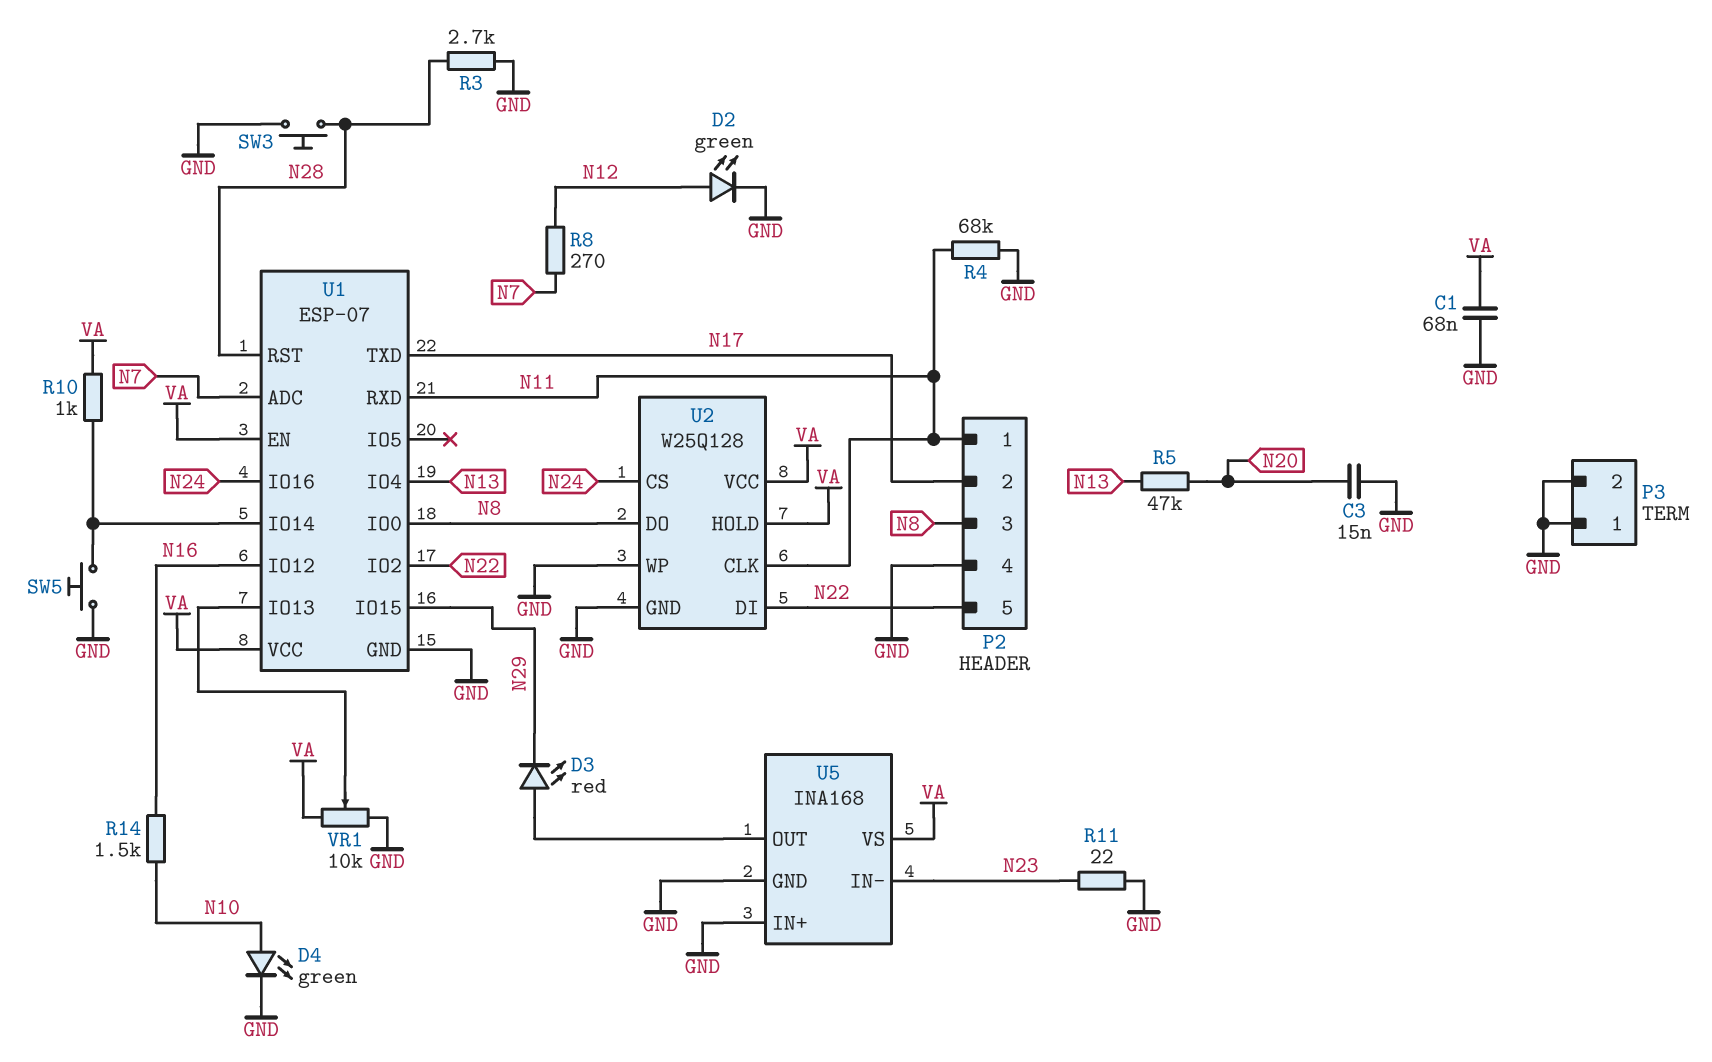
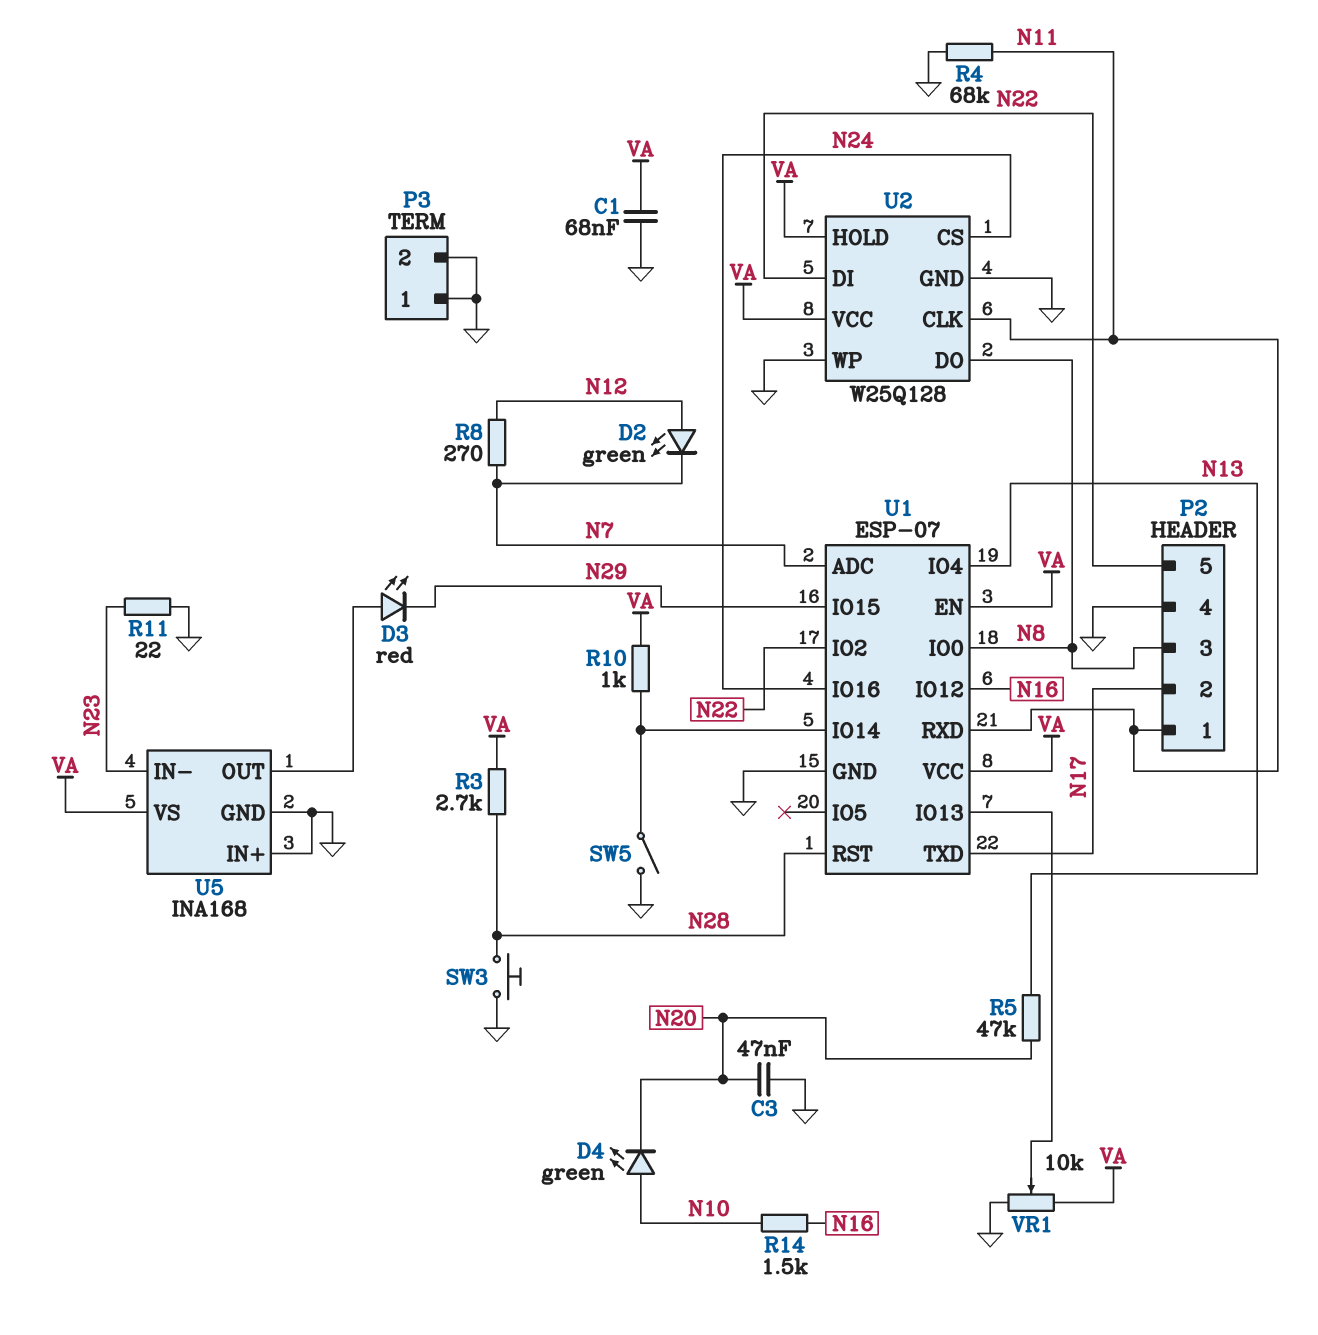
C3: 15nF (GND, N20) -> 47nF (GND, N20)
D2: LED green (A N12, K GND) -> LED green (A N12, K N7)
D4: LED green (A N10, K GND) -> LED green (A N10, K N20)
R3: 2.7k (GND, N28) -> 2.7k (N28, VA)
SW5: button (GND, U1/IO14) -> switch (GND, U1/IO14)

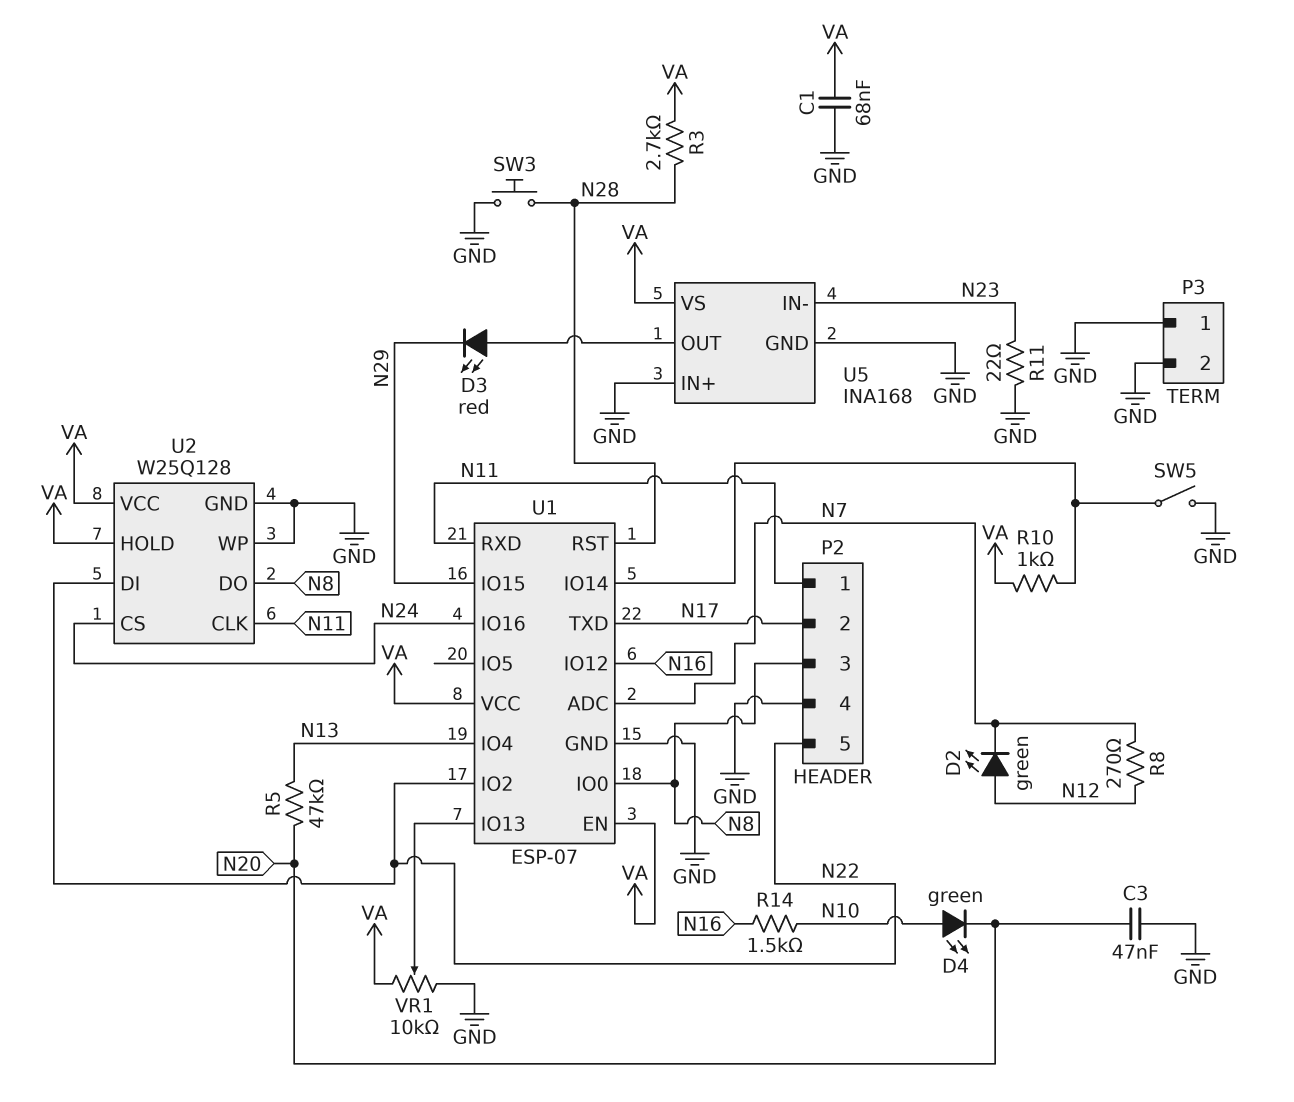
R4: 68k (GND, N11) -> none

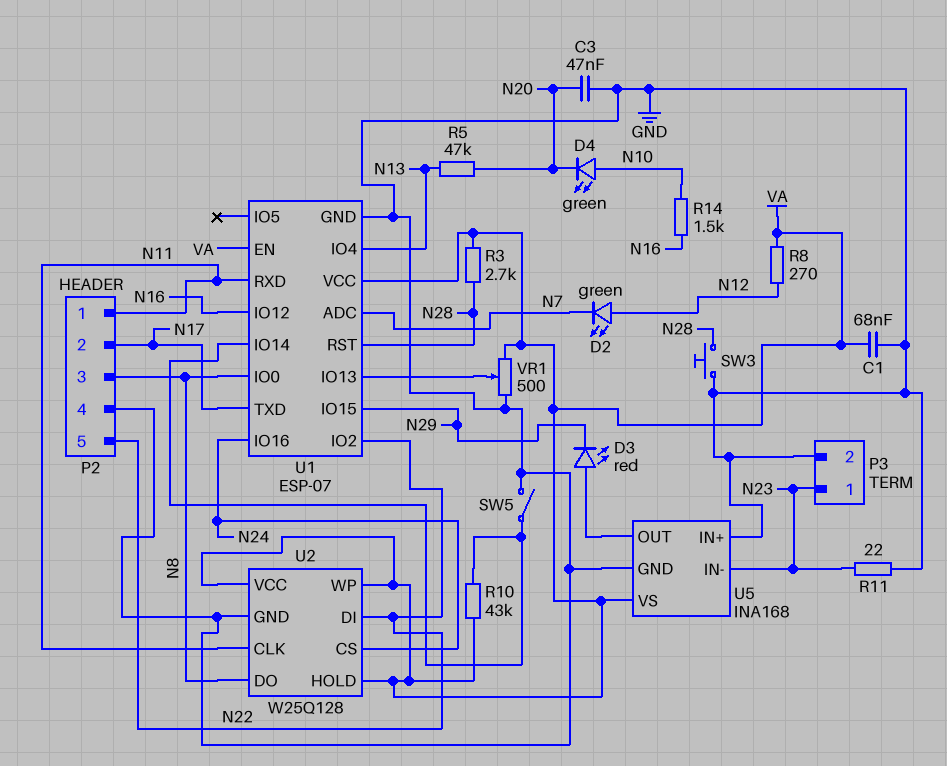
P3 pin 1: GND -> N23
R8: 270 (N7, N12) -> 270 (N12, VA)
R10: 1k (U1/IO14, VA) -> 43k (U1/IO14, VA)
U2 pin WP: GND -> VA
VR1: 10k (GND, VA, wiper U1/IO13) -> 500 (GND, VA, wiper U1/IO13)

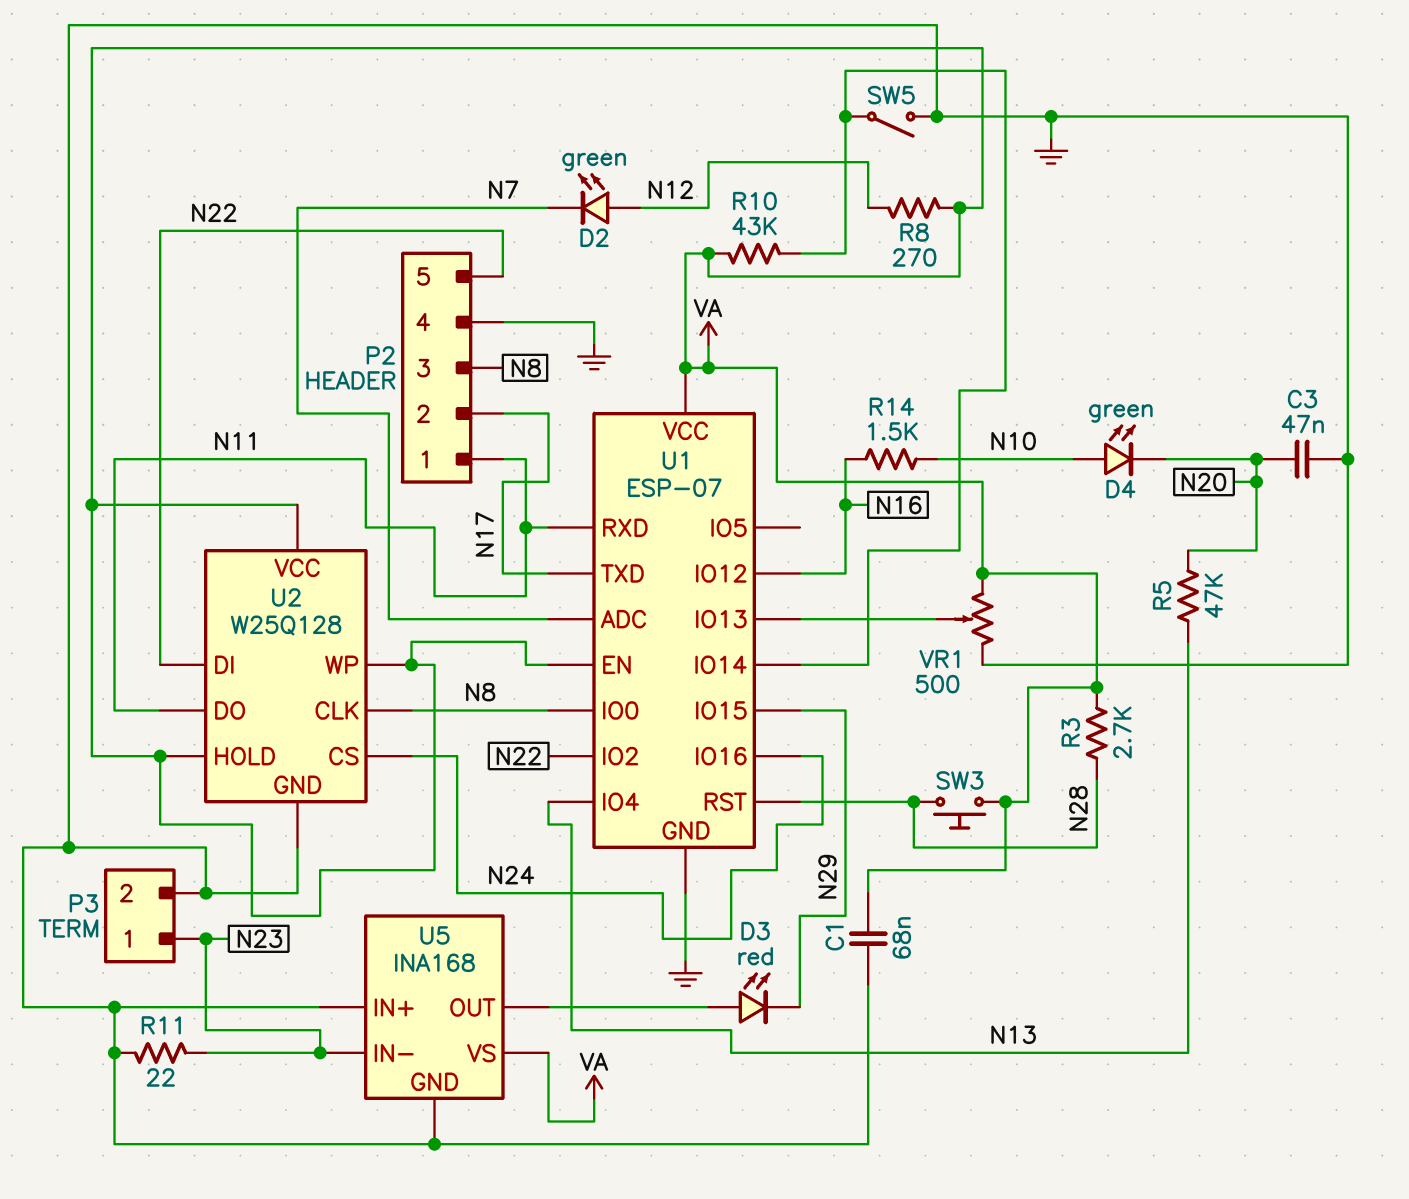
SW3: button (GND, N28) -> button (N28, VA)
U2 pin CLK: N11 -> N8
U2 pin DO: N8 -> N11

